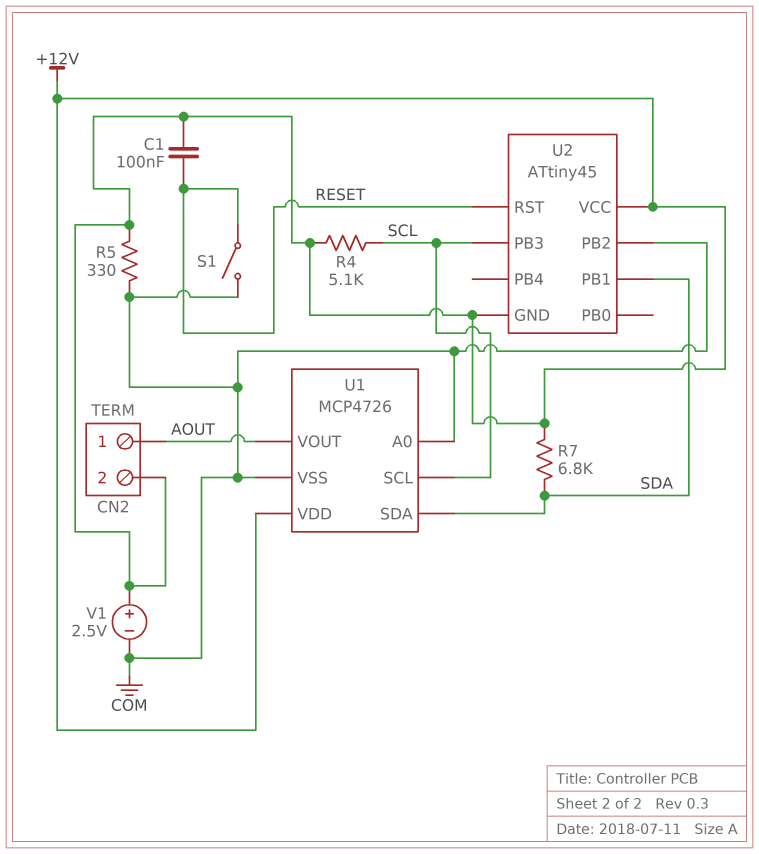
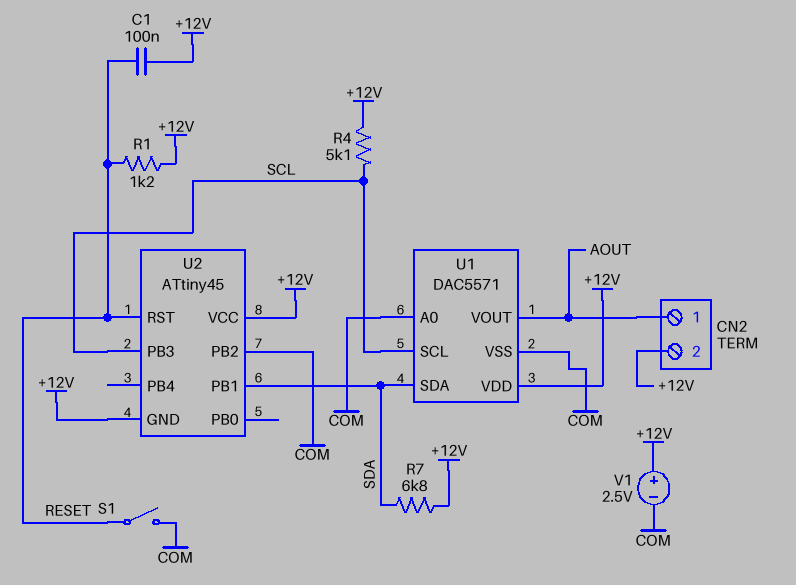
R1: none -> 1.2k (+12V, RESET)
R5: 330 (+12V, COM) -> none
U1: MCP4726 -> DAC5571

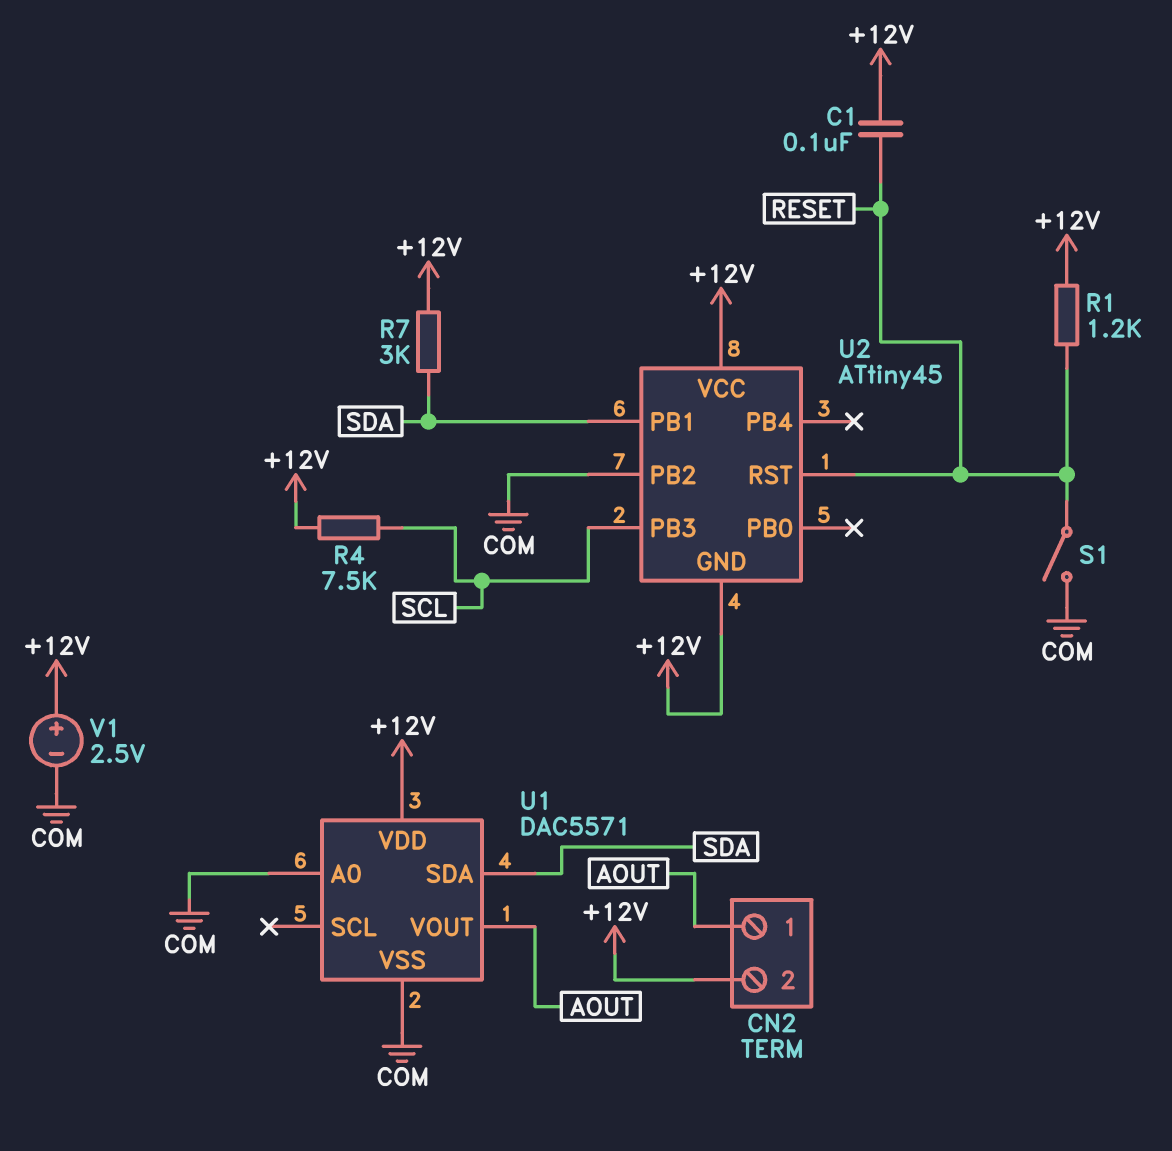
R4: 5.1k (+12V, SCL) -> 7.5k (+12V, SCL)
R7: 6.8k (+12V, SDA) -> 3k (+12V, SDA)
U1 pin SCL: SCL -> none

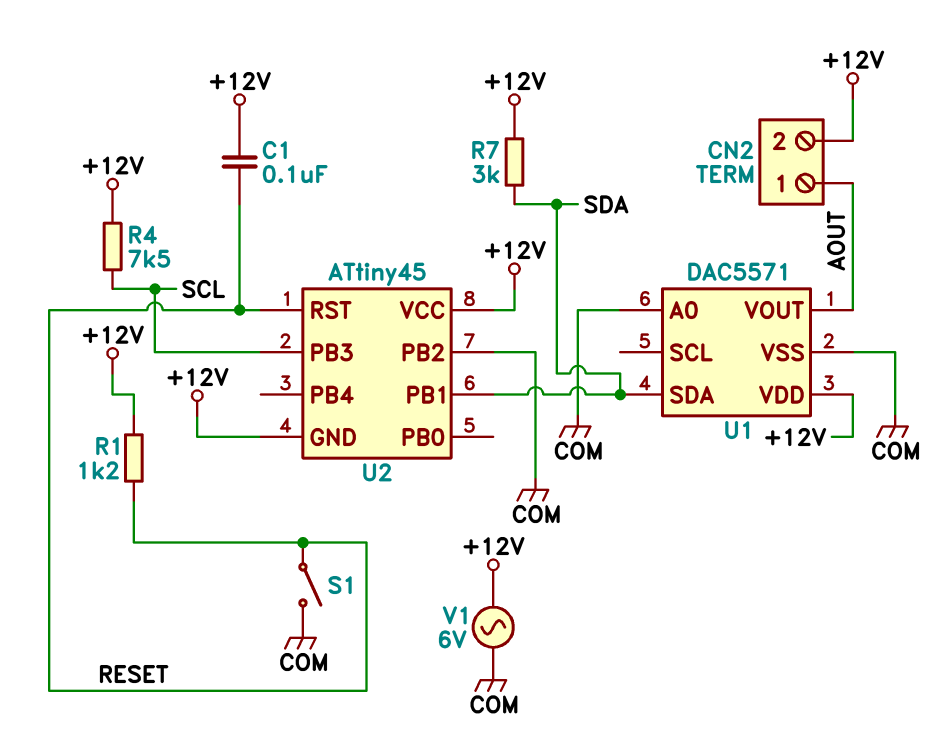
V1: 2.5V (plus +12V, minus COM) -> AC 6V (+12V, COM)

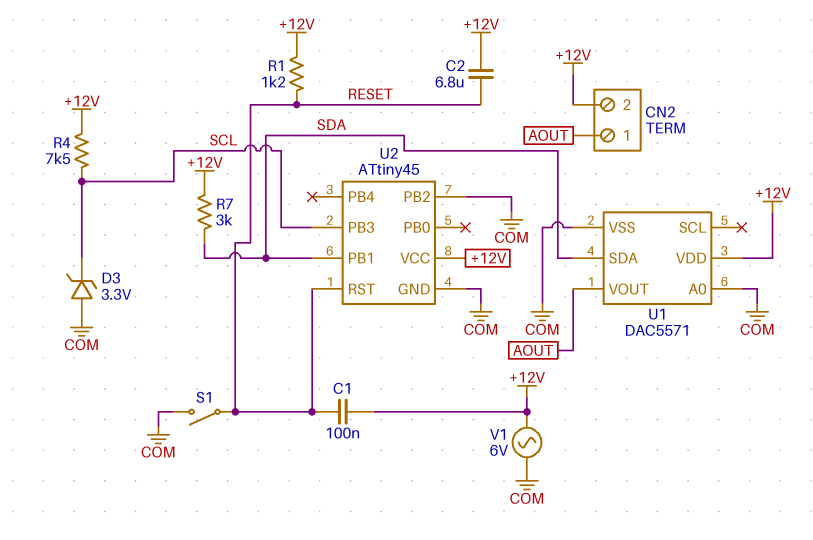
C2: none -> 6.8uF (+12V, RESET)
D3: none -> zener 3.3V (A COM, K SCL)
U2 pin GND: +12V -> COM

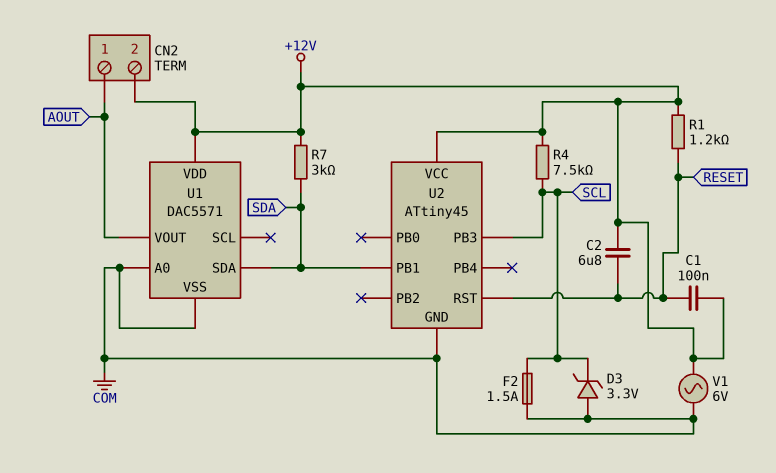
F2: none -> 1.5A (COM, SCL)
S1: switch (COM, RESET) -> none
U2 pin PB2: COM -> none

